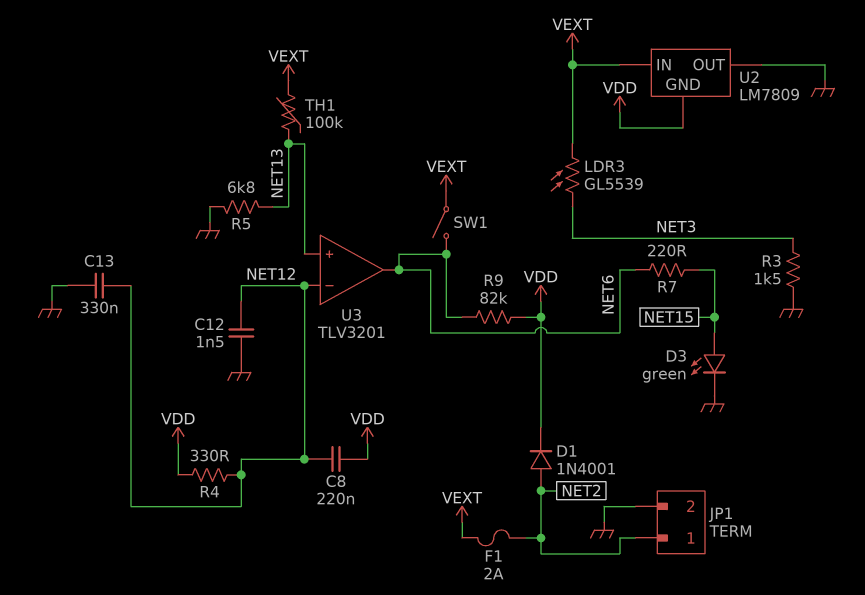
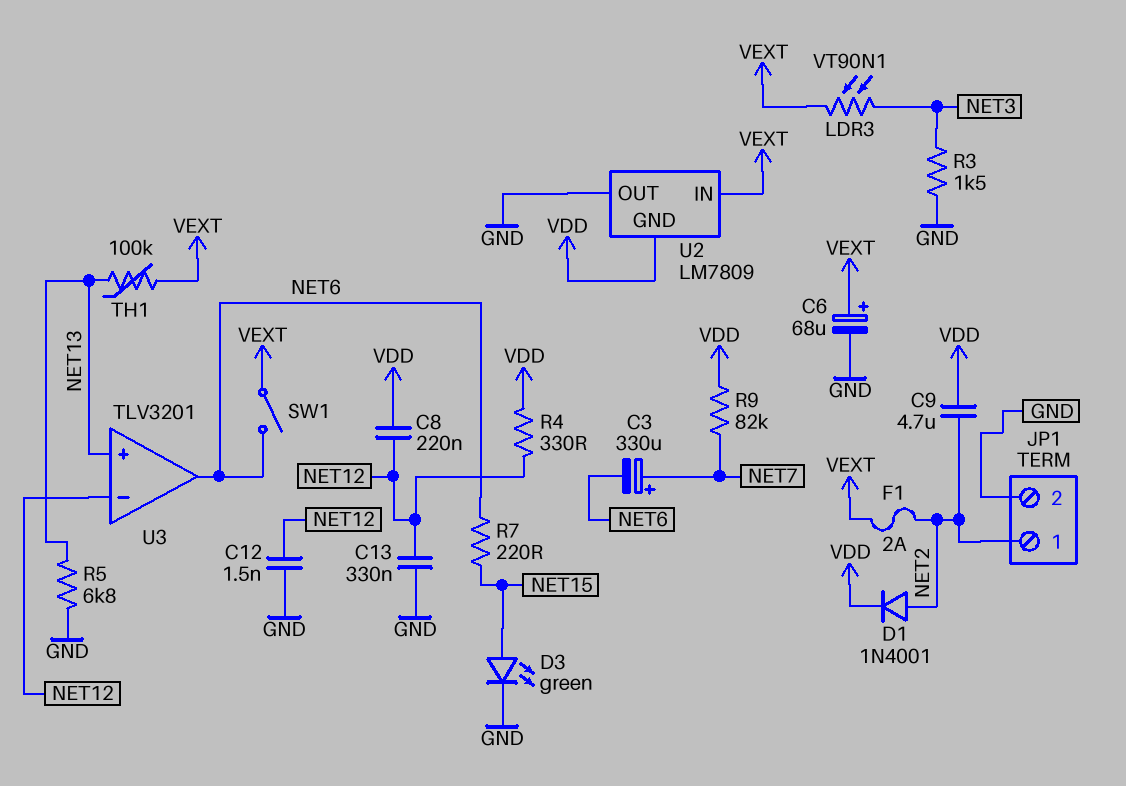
C3: none -> 330uF (plus NET7, minus NET6)
C6: none -> 68uF (plus VEXT, minus GND)
C9: none -> 4.7uF (NET2, VDD)
LDR3: GL5539 (NET3, VEXT) -> VT90N1 (NET3, VEXT)
R9: 82k (NET6, VDD) -> 82k (NET7, VDD)

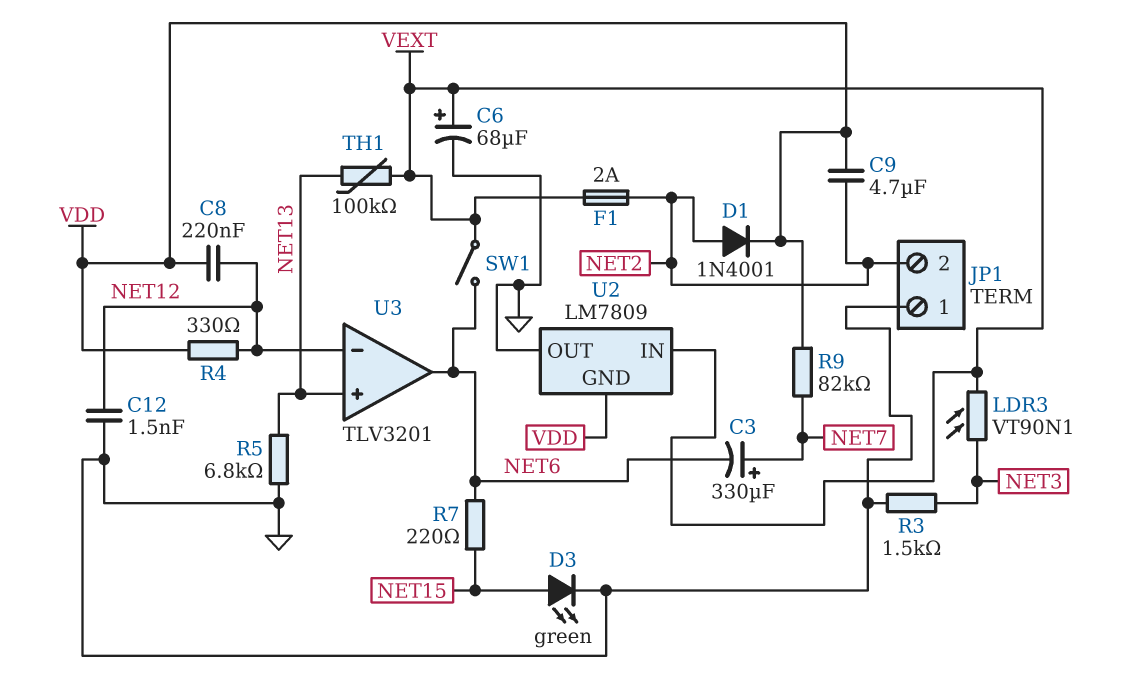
C13: 330nF (GND, NET12) -> none
JP1 pin 1: NET2 -> GND
JP1 pin 2: GND -> NET2

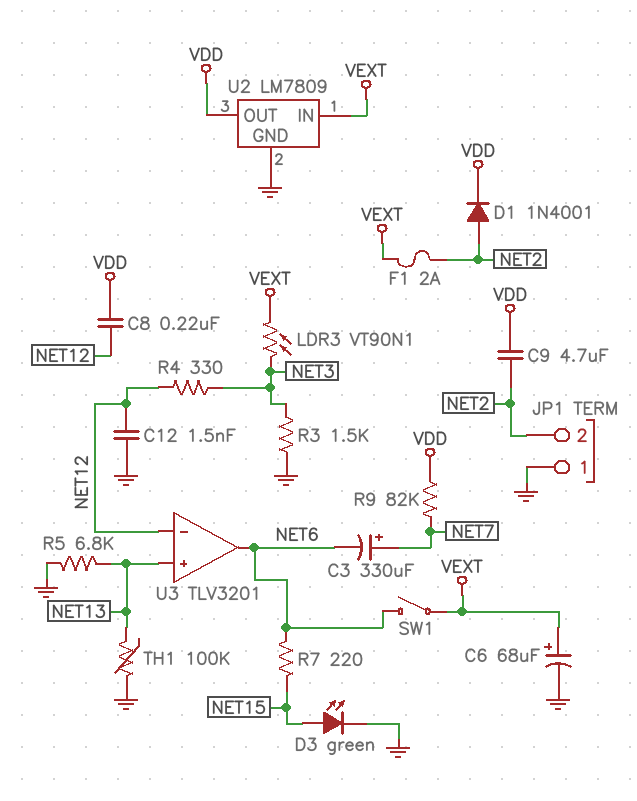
R4: 330 (NET12, VDD) -> 330 (NET3, NET12)
TH1: 100k (NET13, VEXT) -> 100k (GND, NET13)
U2 pin GND: VDD -> GND
U2 pin OUT: GND -> VDD

